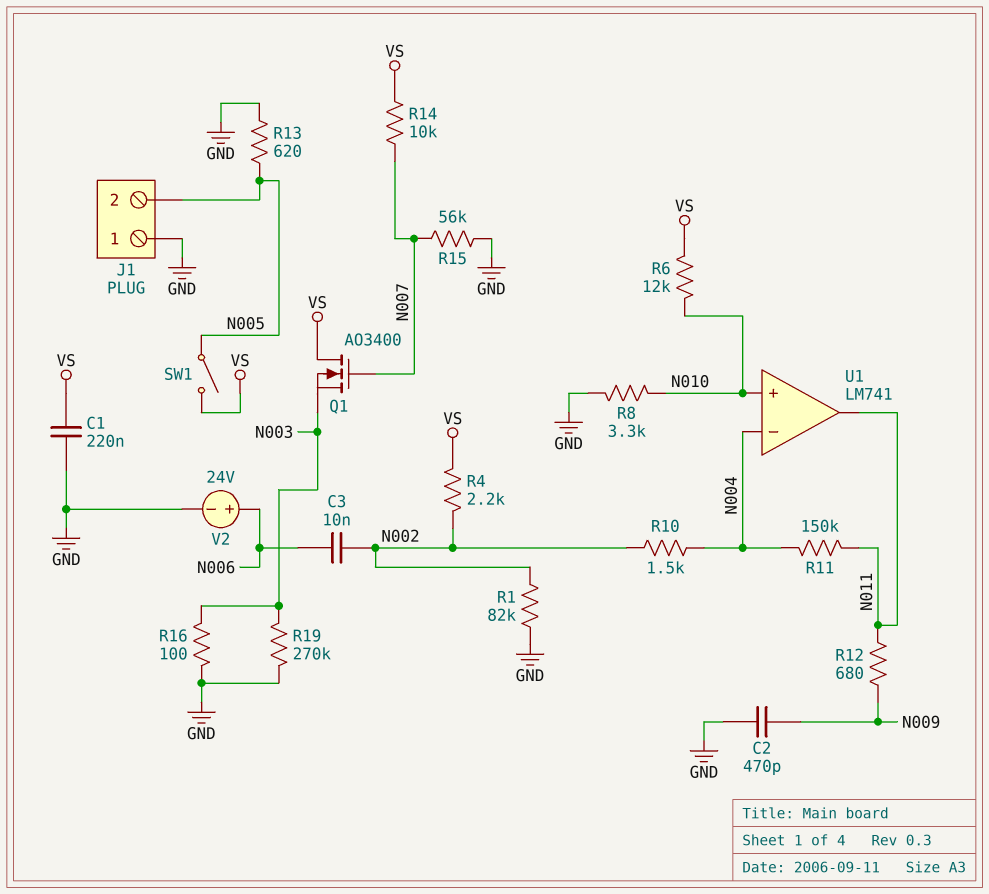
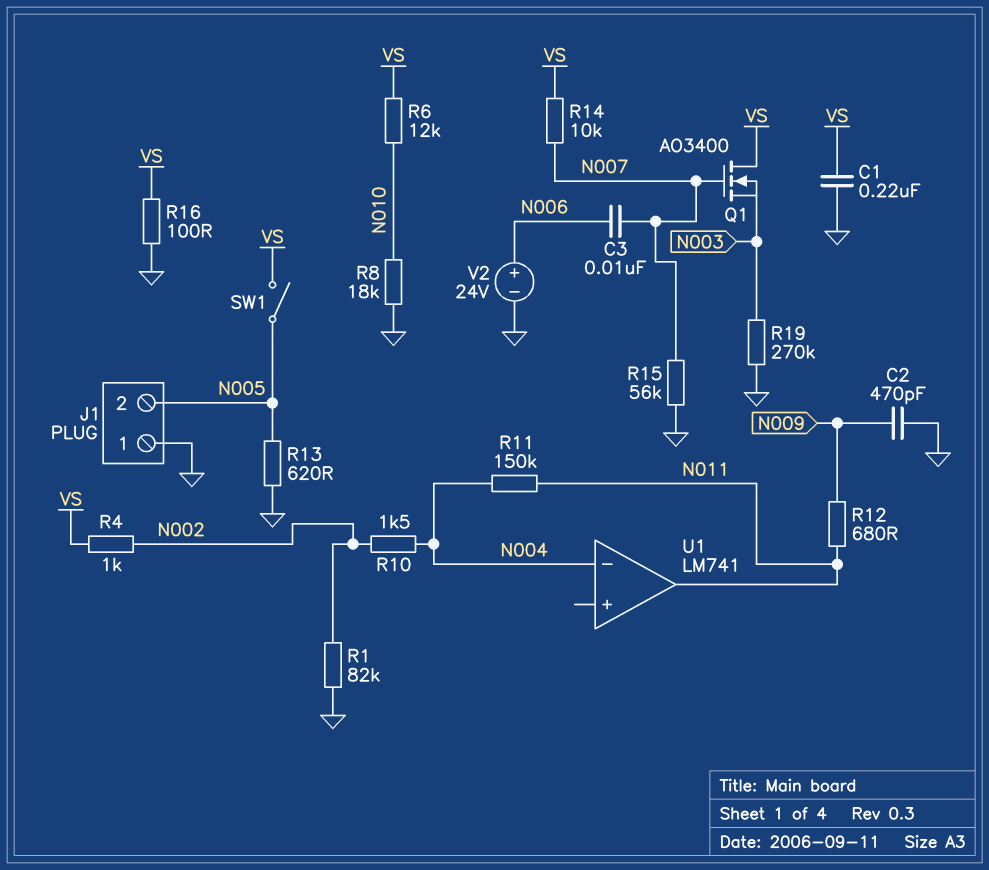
C3: 10nF (N002, N006) -> 10nF (N006, N007)
R4: 2.2k (N002, VS) -> 1k (N002, VS)
R8: 3.3k (GND, N010) -> 18k (GND, N010)
R16: 100 (GND, N003) -> 100 (GND, VS)
U1 pin in+: N010 -> none

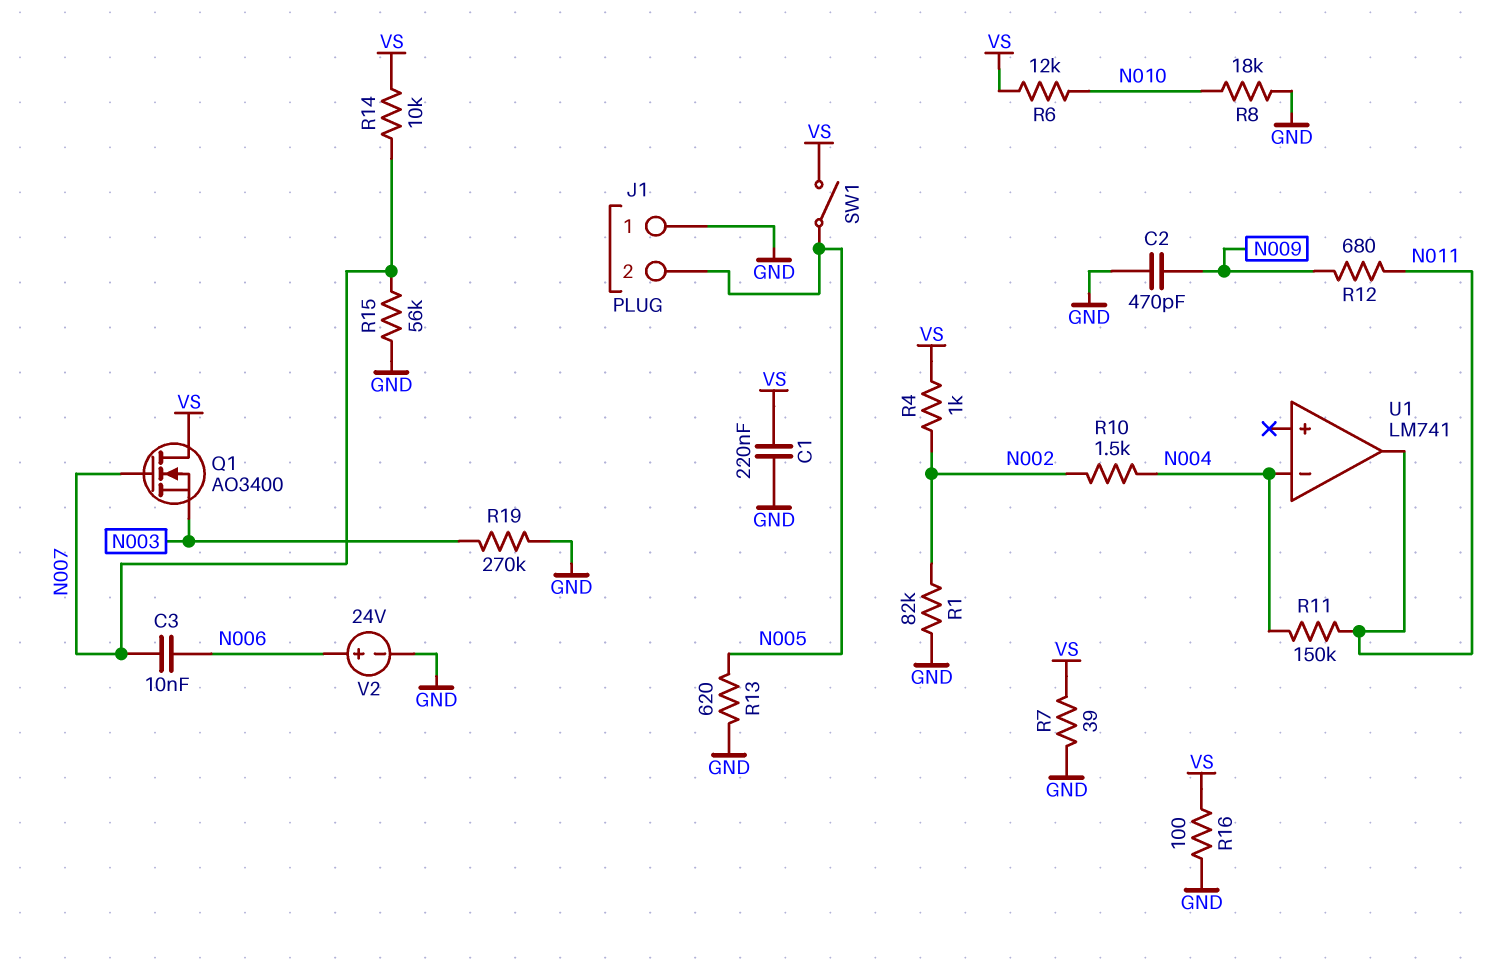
R7: none -> 39 (GND, VS)

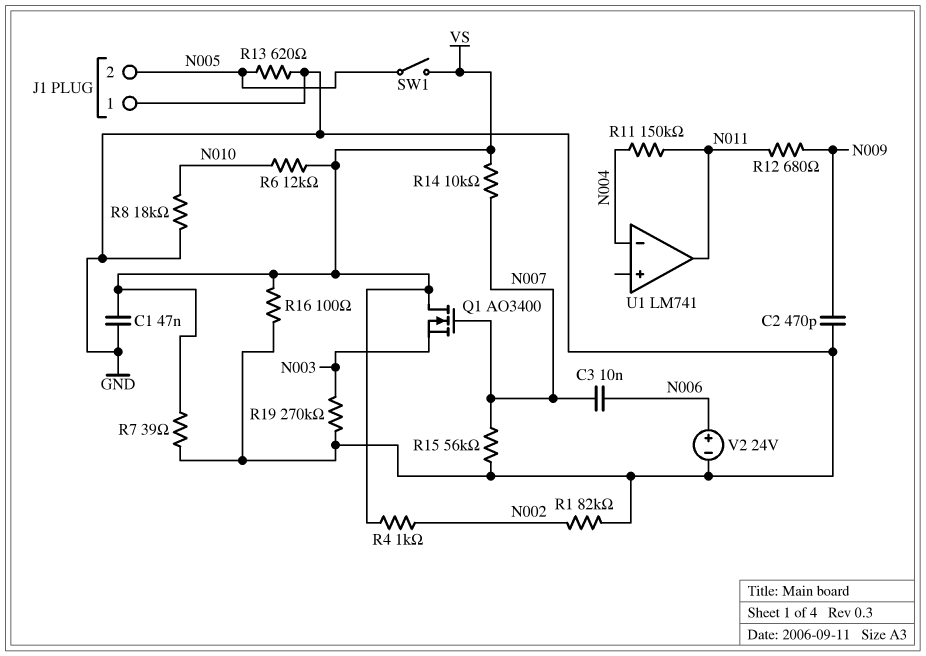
C1: 220nF (GND, VS) -> 47nF (GND, VS)
R10: 1.5k (N002, N004) -> none

